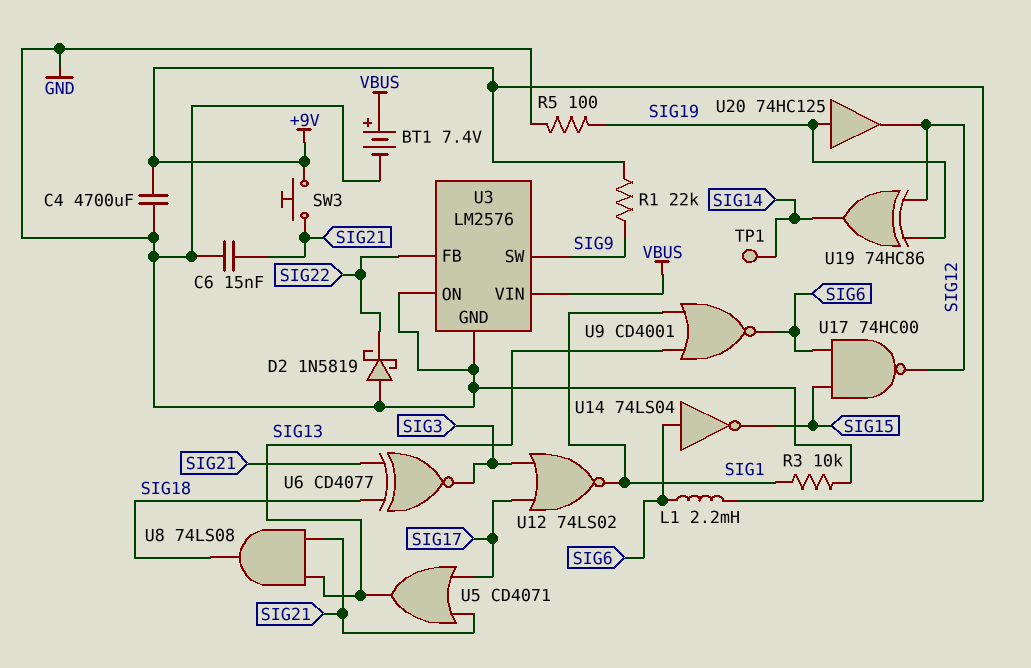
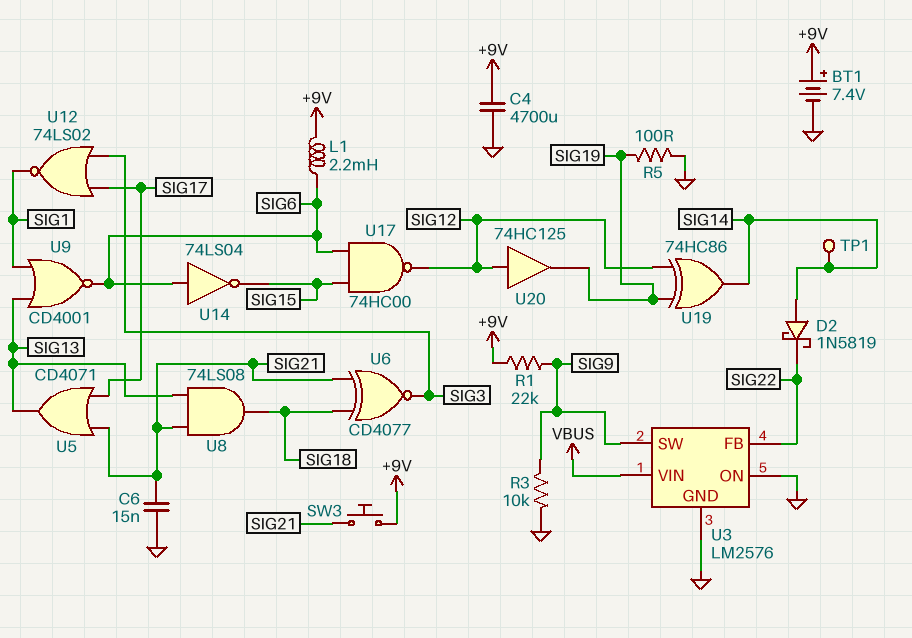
BT1: 7.4V (plus VBUS, minus GND) -> 7.4V (plus +9V, minus GND)
D2: schottky 1N5819 (A GND, K SIG22) -> schottky 1N5819 (A SIG14, K SIG22)
R3: 10k (GND, SIG1) -> 10k (GND, SIG9)
U20: buffer 74HC125 (in SIG19, out SIG12) -> buffer 74HC125 (in SIG12, out SIG19)

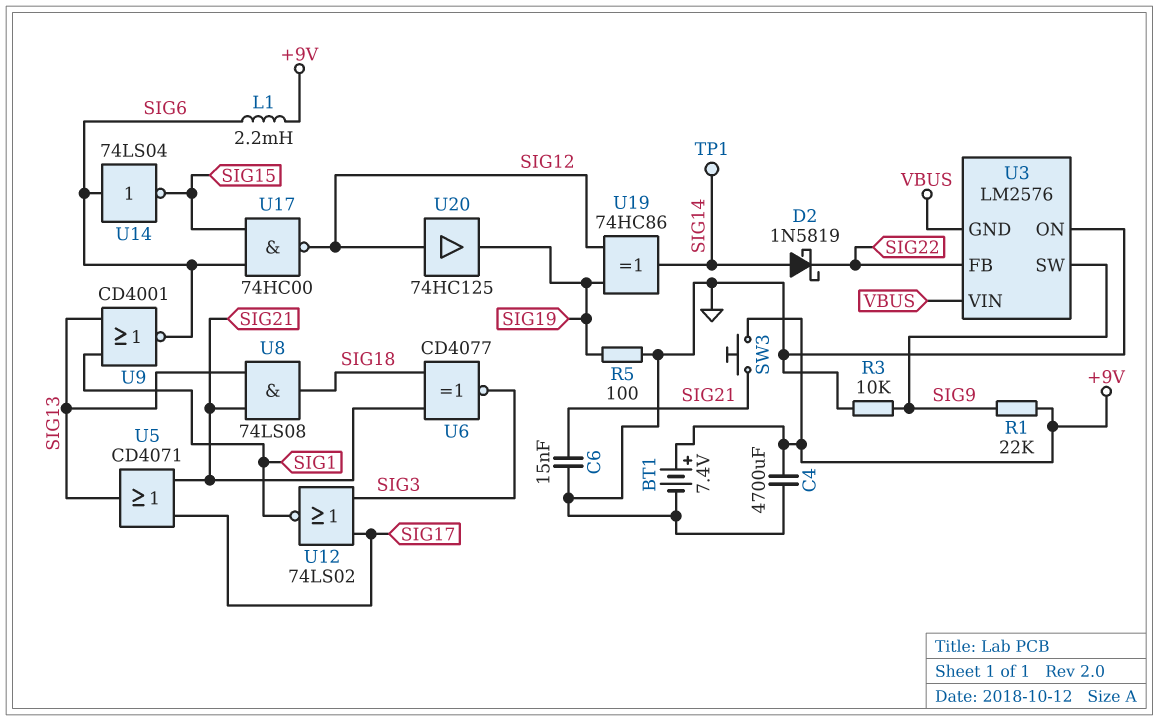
U3 pin GND: GND -> VBUS

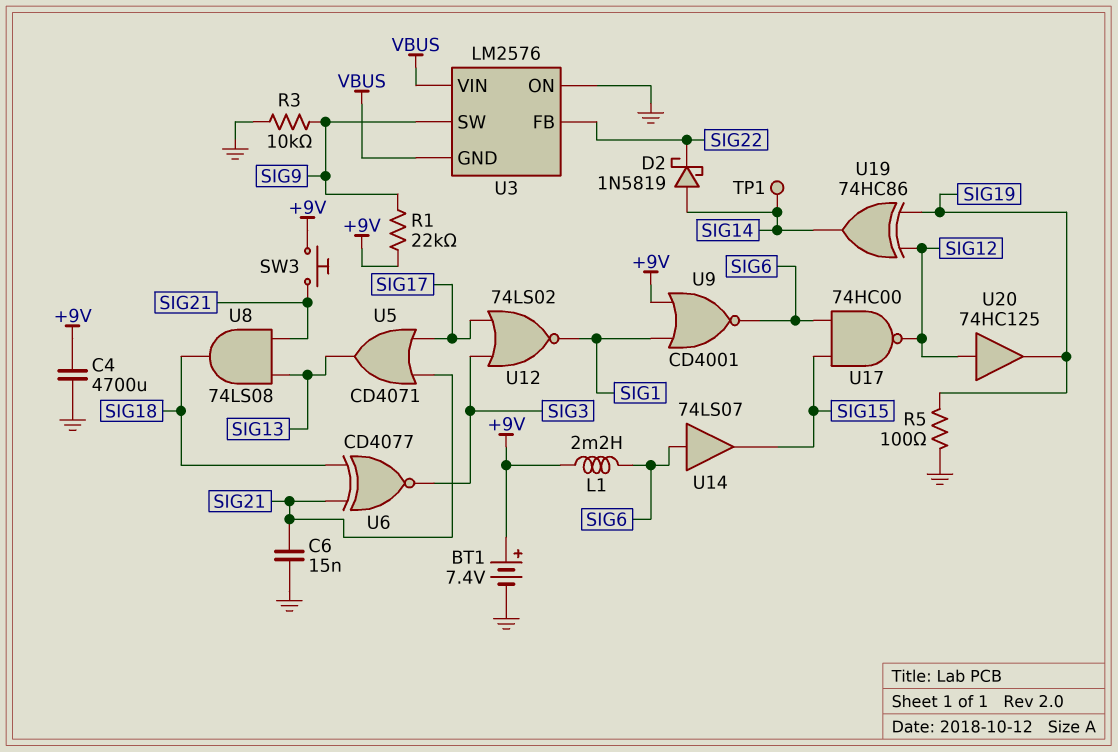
U9: NOR CD4001 (in SIG1, in SIG13, out SIG6) -> NOR CD4001 (in +9V, in SIG1, out SIG6)
U14: NOT 74LS04 (in SIG6, out SIG15) -> buffer 74LS07 (in SIG6, out SIG15)

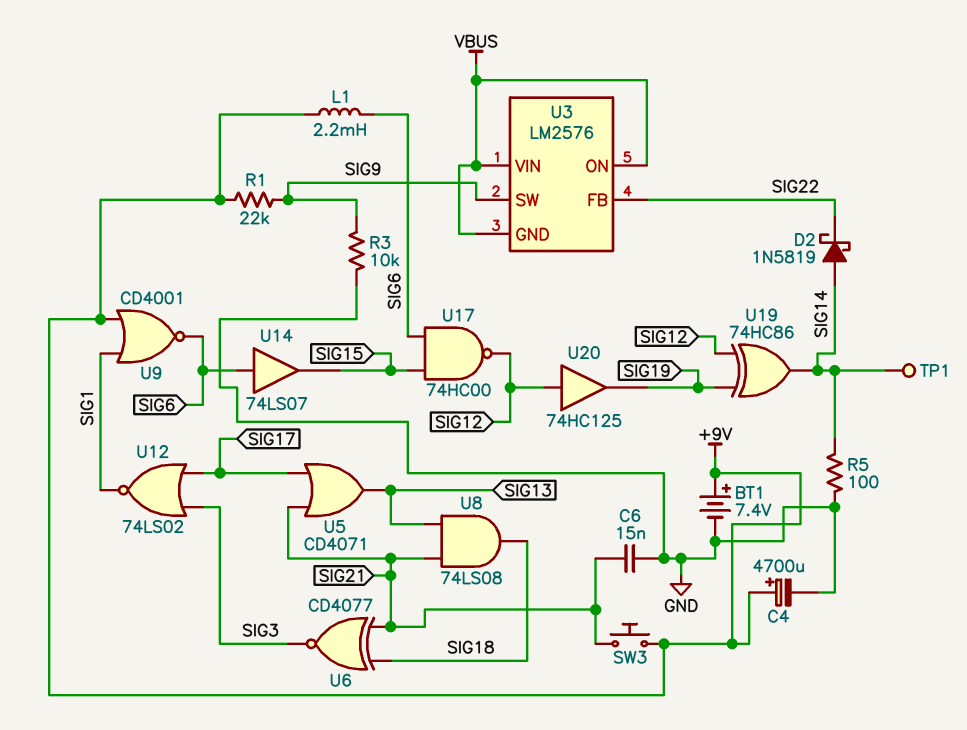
C4: 4700uF (+9V, GND) -> 4700uF (plus +9V, minus GND)
R5: 100 (GND, SIG19) -> 100 (GND, SIG14)
U3 pin ON: GND -> VBUS

